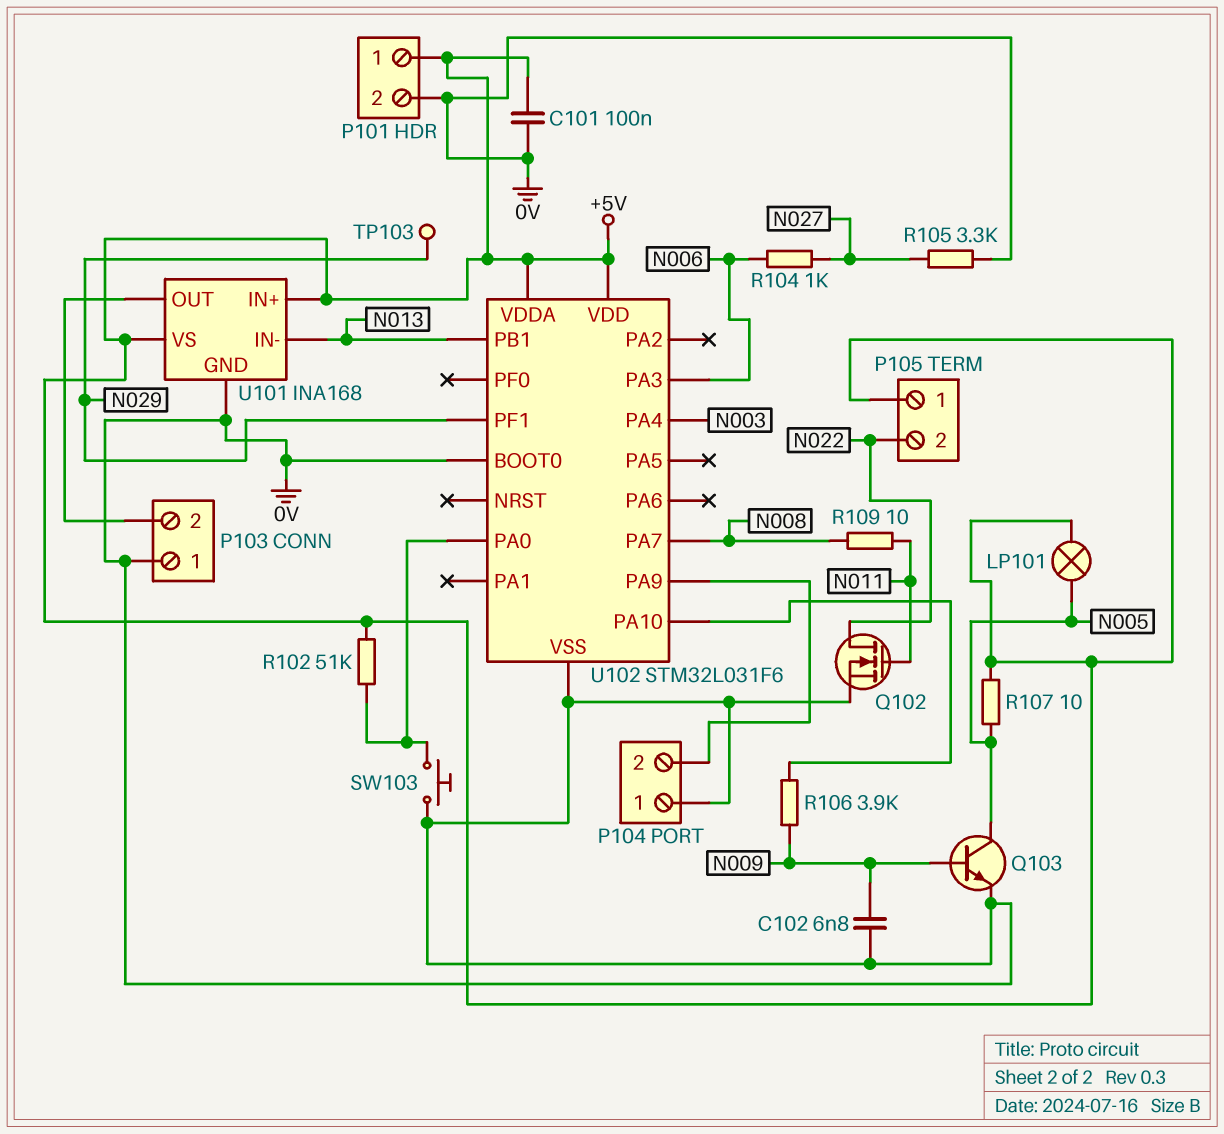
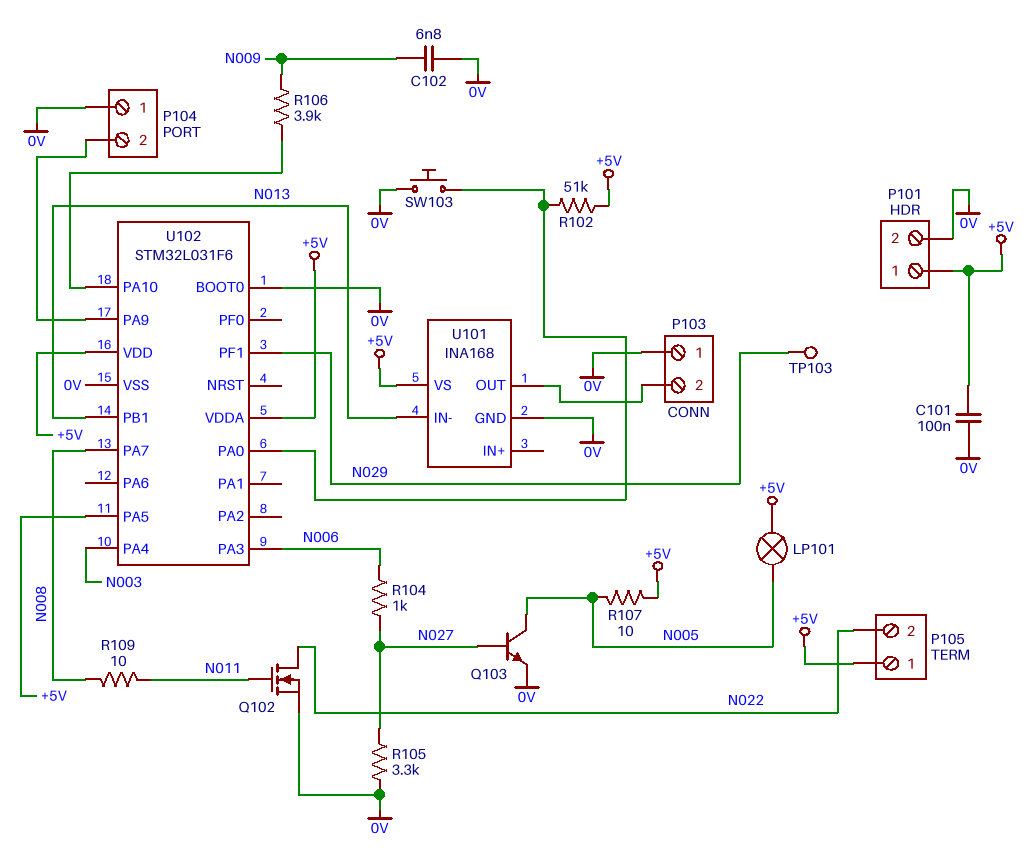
Q103: NPN (B N009, C N005, E 0V) -> NPN (B N027, C N005, E 0V)
U101 pin IN+: +5V -> none
U102 pin PA5: none -> +5V

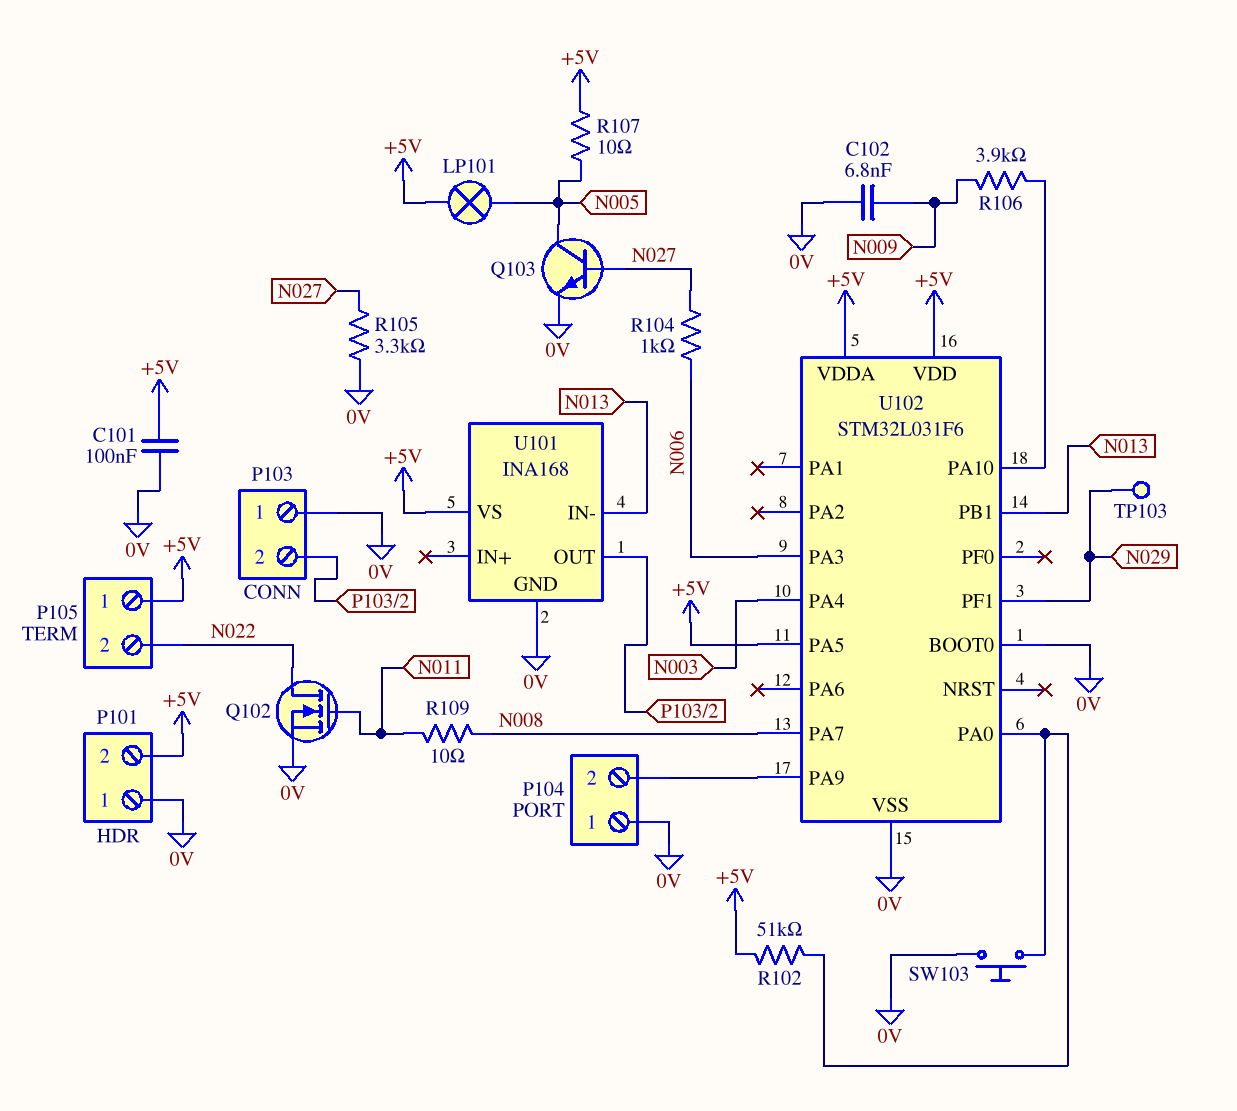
P101 pin 1: +5V -> 0V
P101 pin 2: 0V -> +5V

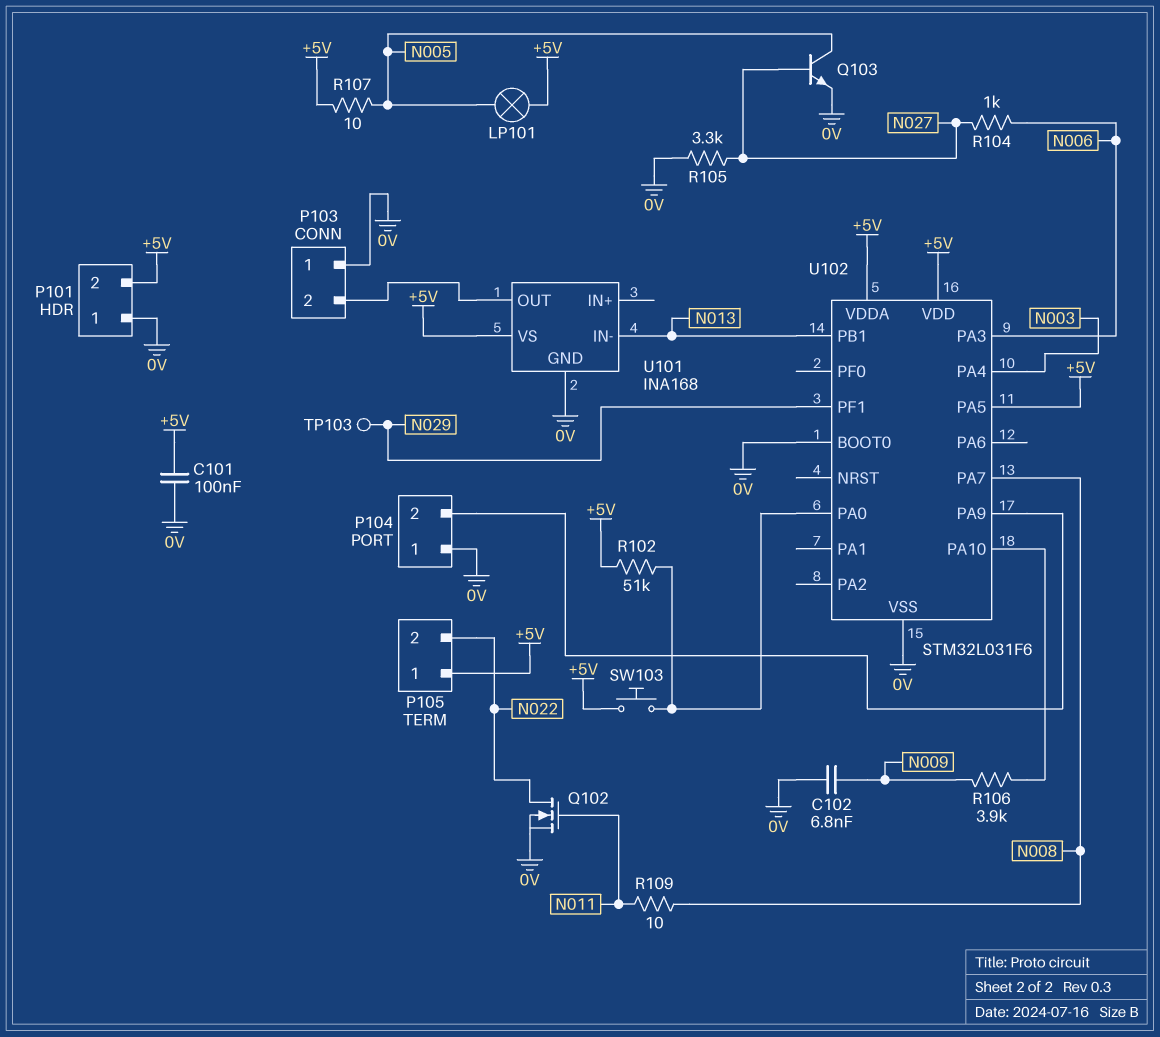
SW103: button (0V, U102/PA0) -> button (+5V, U102/PA0)

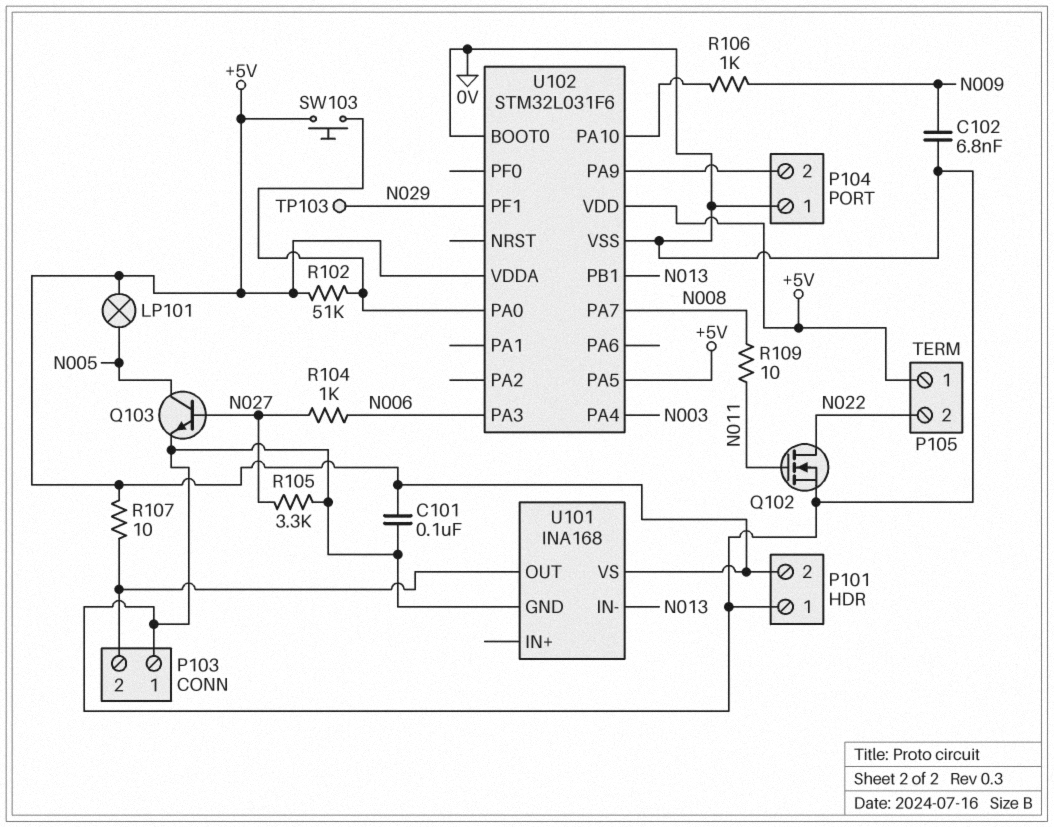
R106: 3.9k (N009, U102/PA10) -> 1k (N009, U102/PA10)
R107: 10 (+5V, N005) -> 10 (+5V, P103/2)

